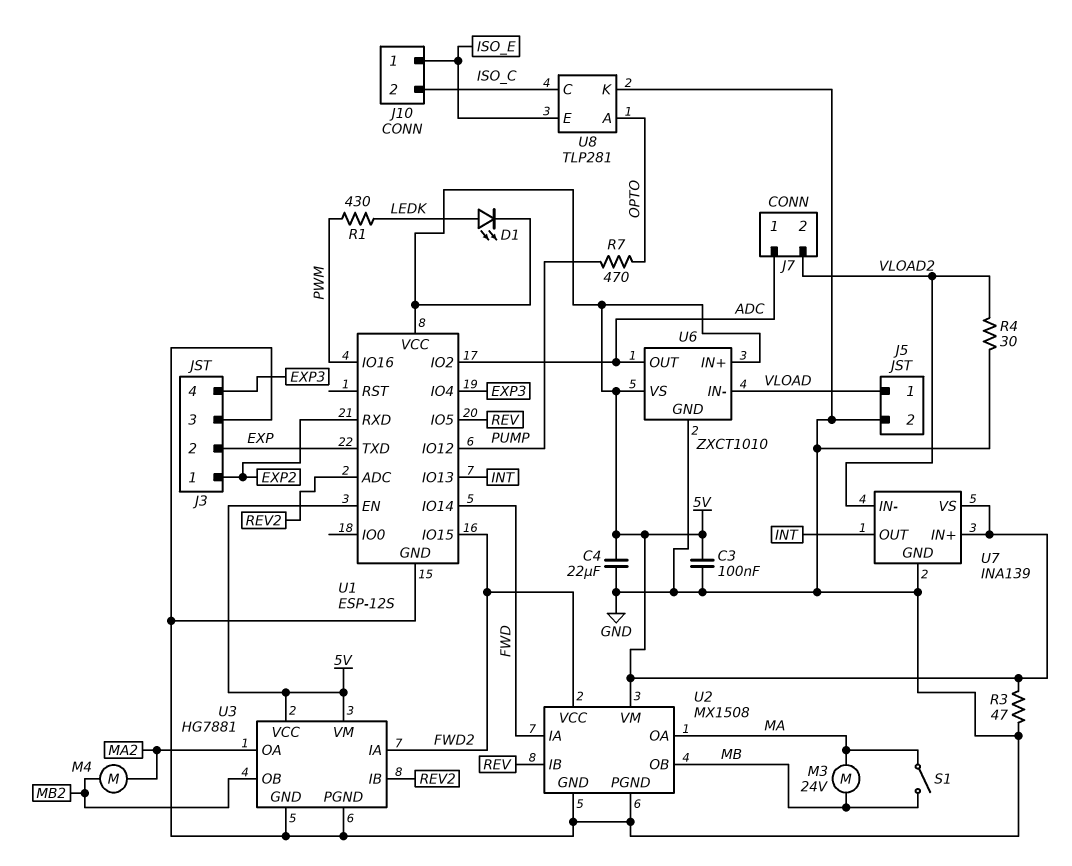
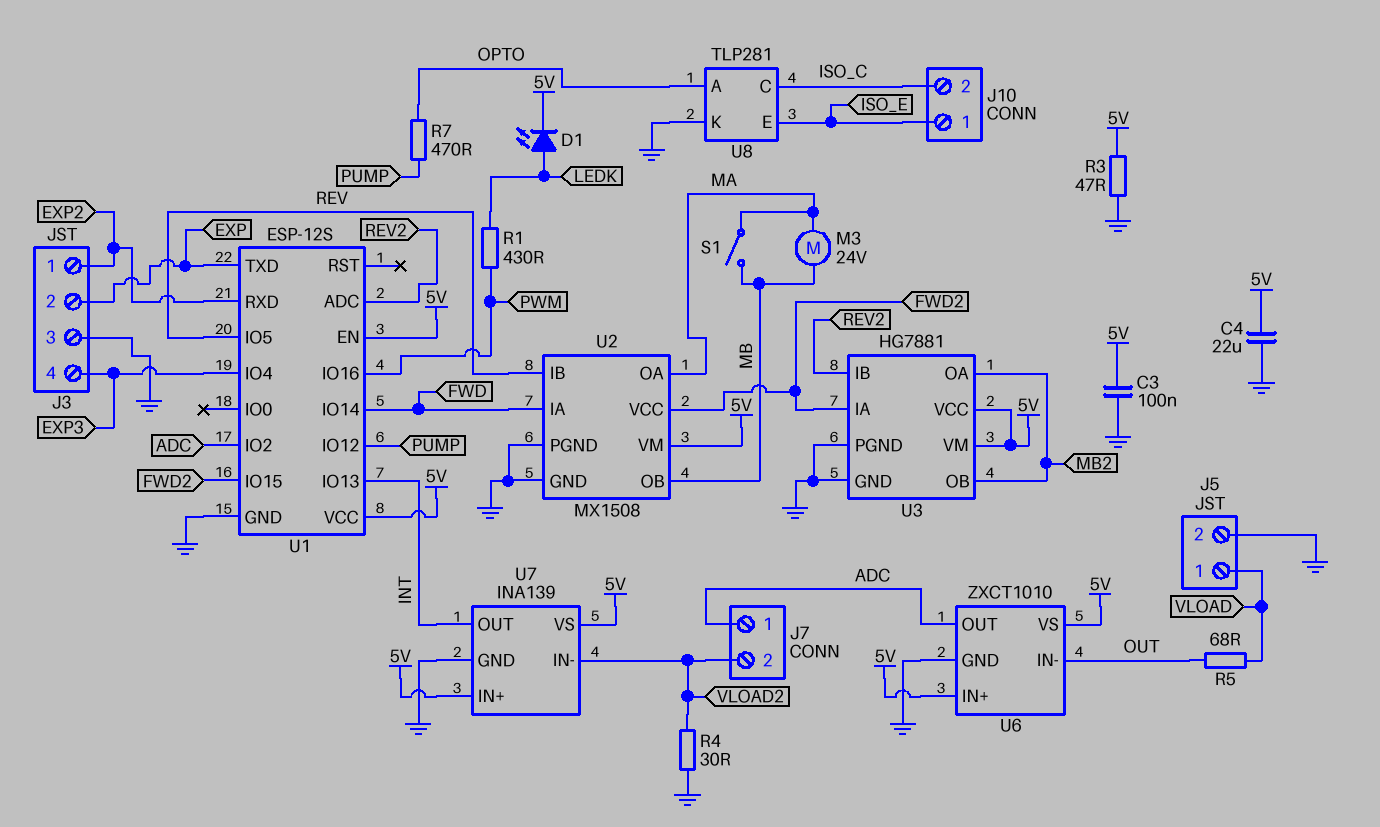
M4: motor (MA2, MB2) -> none
R5: none -> 68 (OUT, VLOAD)
U3 pin OA: MA2 -> MB2
U6 pin IN-: VLOAD -> OUT

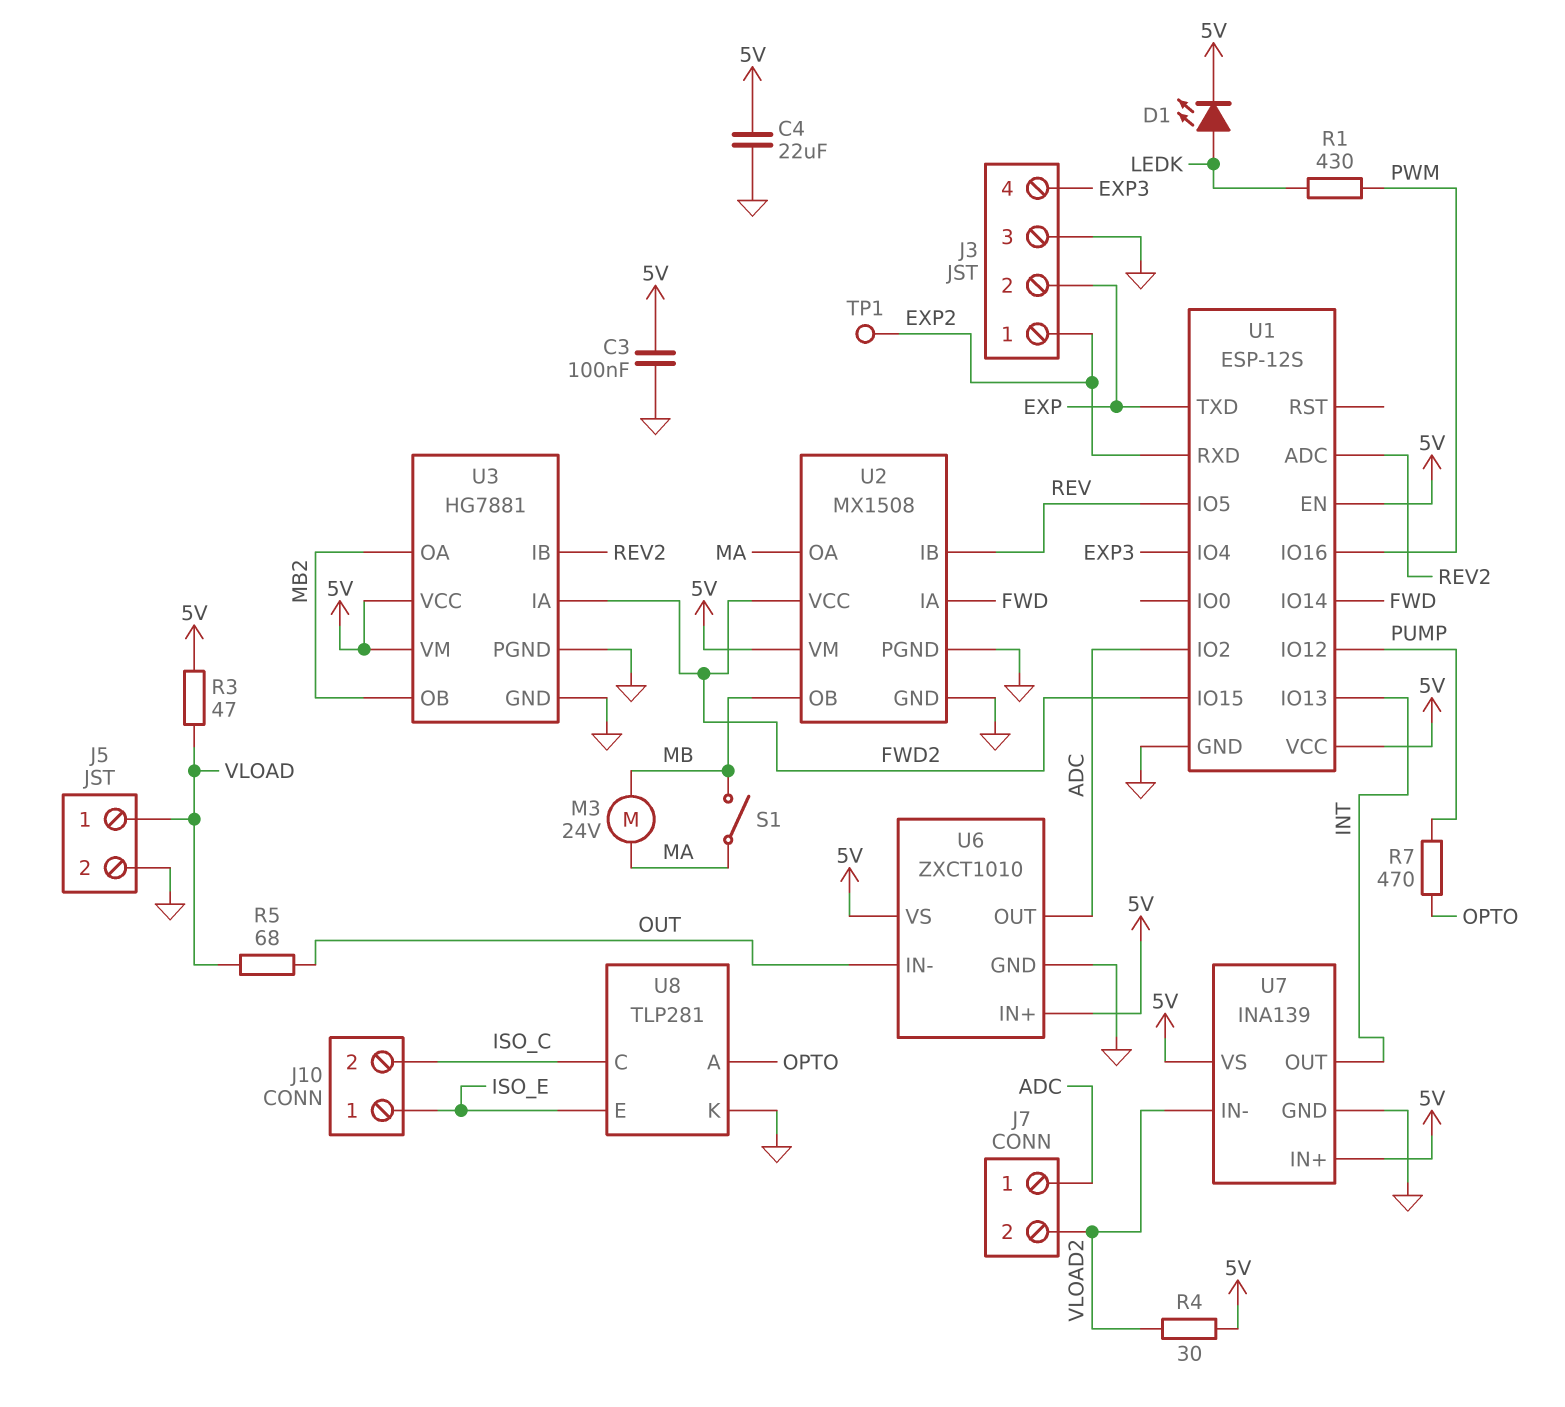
R3: 47 (5V, GND) -> 47 (5V, VLOAD)
R4: 30 (GND, VLOAD2) -> 30 (5V, VLOAD2)
TP1: none -> test point (EXP2)

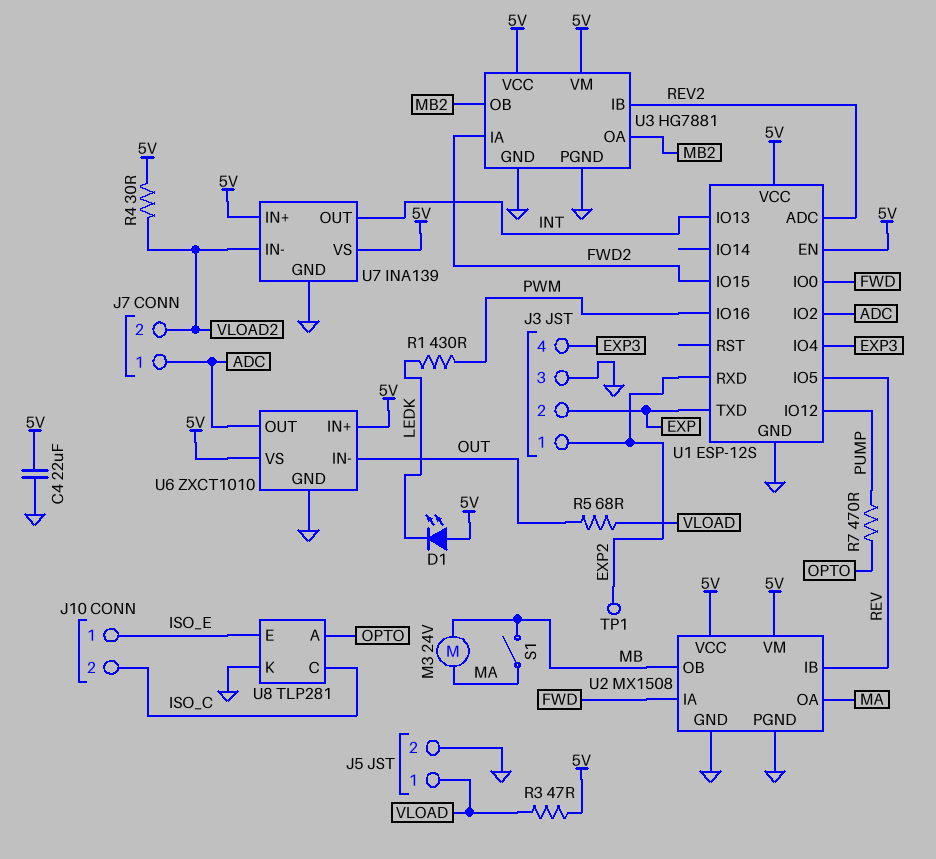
C3: 100nF (5V, GND) -> none
D1: LED (A LEDK, K 5V) -> LED (A 5V, K LEDK)
U1 pin IO0: none -> FWD
U1 pin IO14: FWD -> none
U2 pin VCC: FWD2 -> 5V

